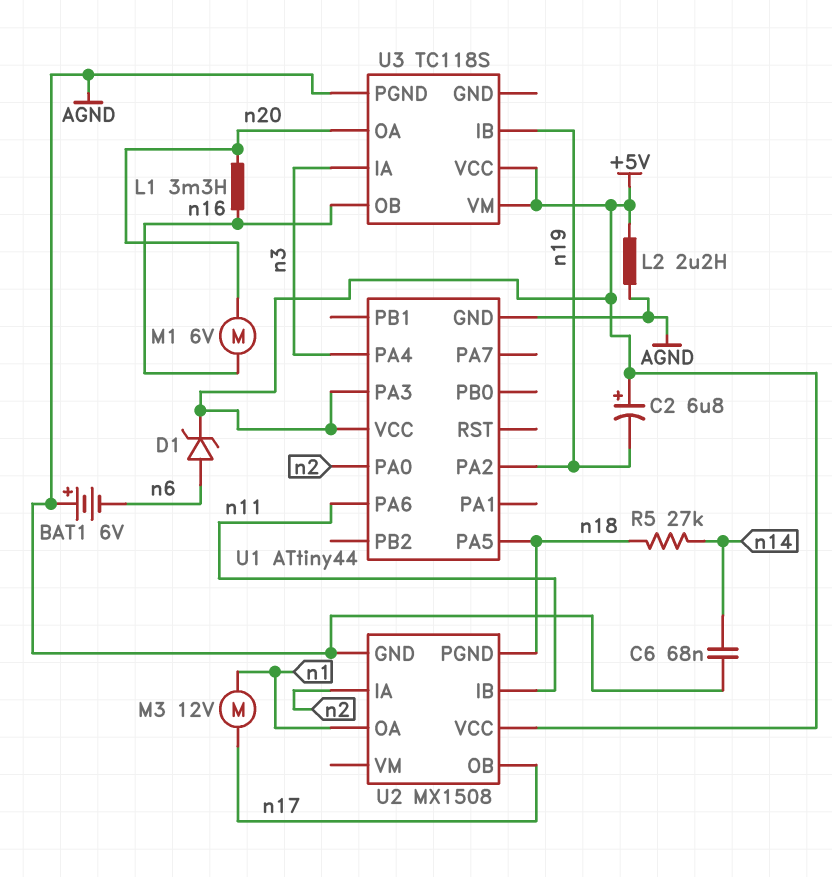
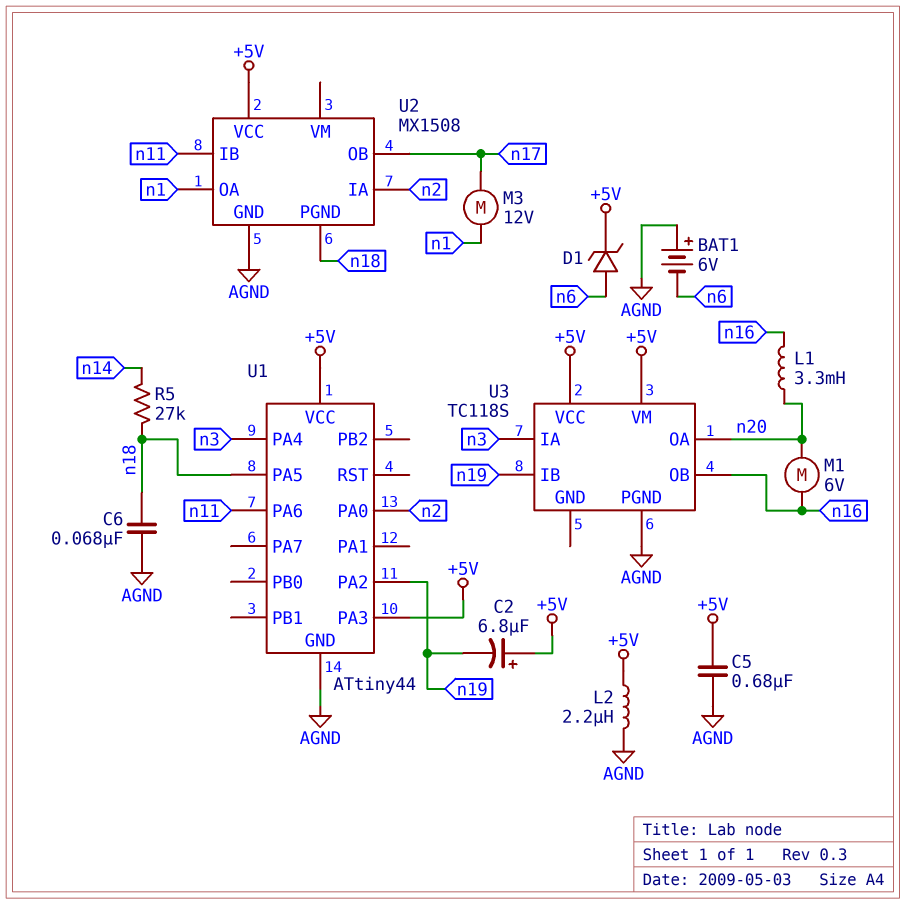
C5: none -> 680nF (+5V, AGND)
C6: 68nF (AGND, n14) -> 68nF (AGND, n18)

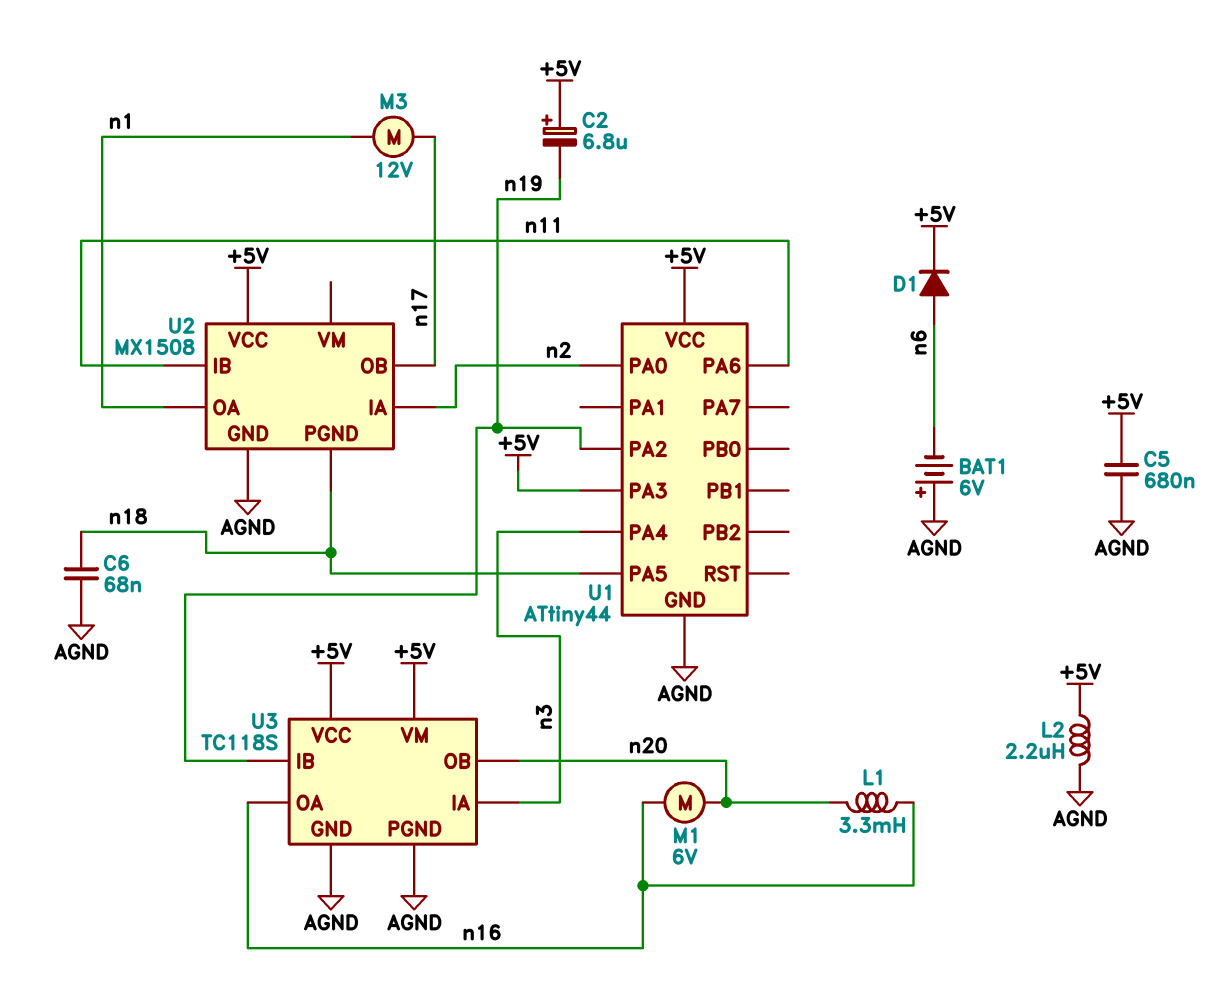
D1: zener (A n6, K +5V) -> diode (A n6, K +5V)
R5: 27k (n14, n18) -> none
U3 pin GND: none -> AGND
U3 pin OA: n20 -> n16
U3 pin OB: n16 -> n20

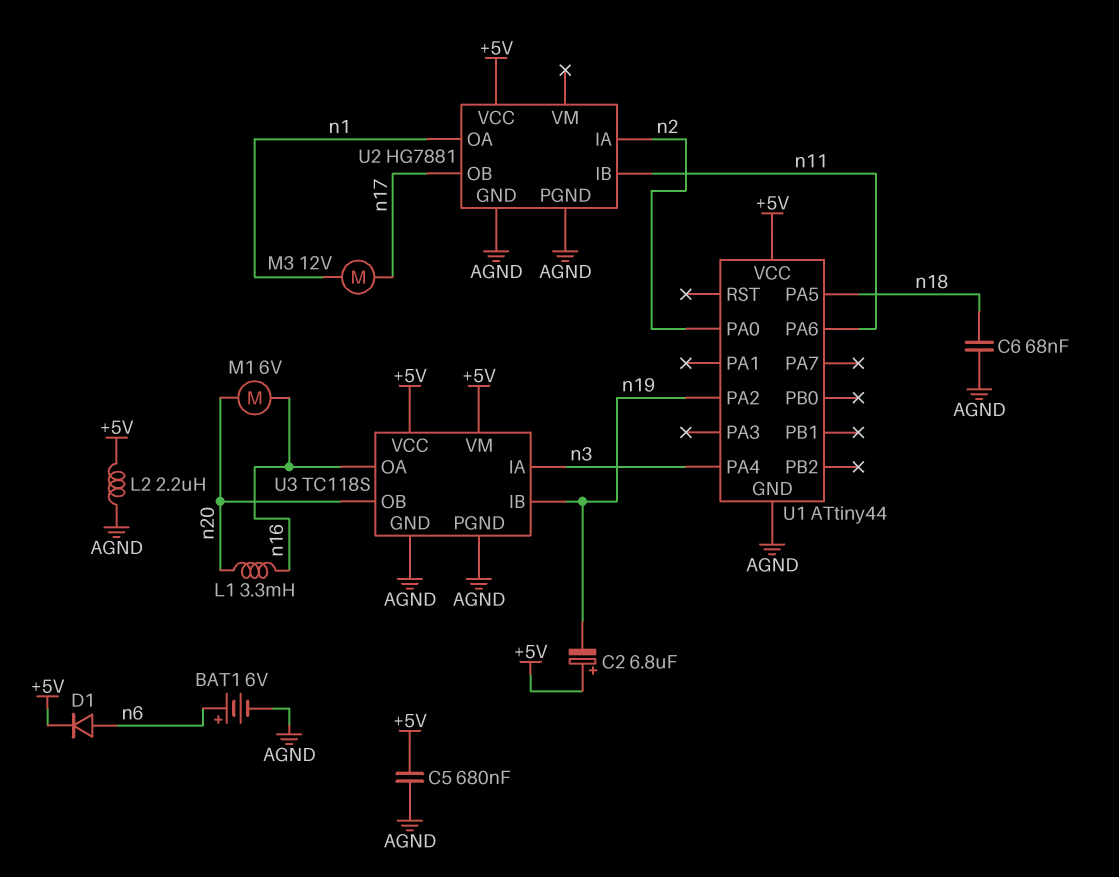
BAT1: 6V (plus AGND, minus n6) -> 6V (plus n6, minus AGND)
U1 pin PA3: +5V -> none
U2: MX1508 -> HG7881
U2 pin PGND: n18 -> AGND

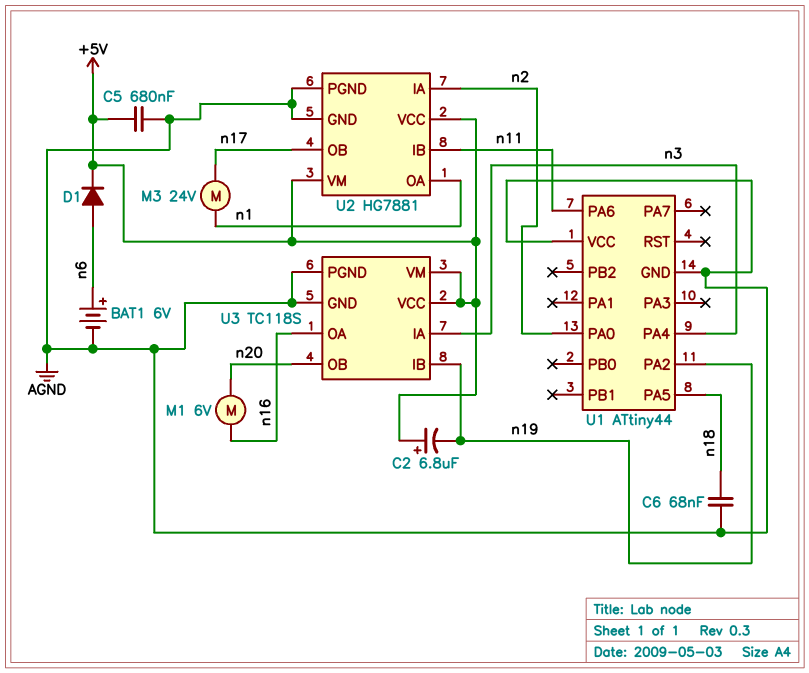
L1: 3.3mH (n16, n20) -> none
L2: 2.2uH (+5V, AGND) -> none
M3: motor 12V (n1, n17) -> motor 24V (n1, n17)
U1 pin VCC: +5V -> AGND
U2 pin VM: none -> +5V

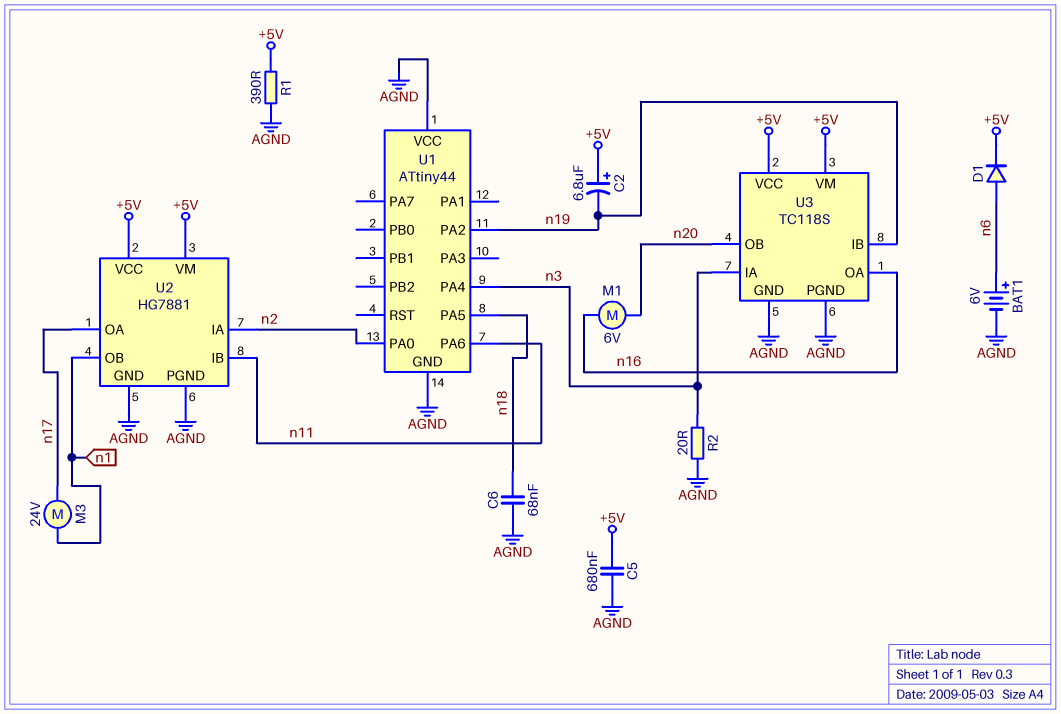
R1: none -> 390 (+5V, AGND)
R2: none -> 20 (AGND, n3)
U2 pin OA: n1 -> n17
U2 pin OB: n17 -> n1

